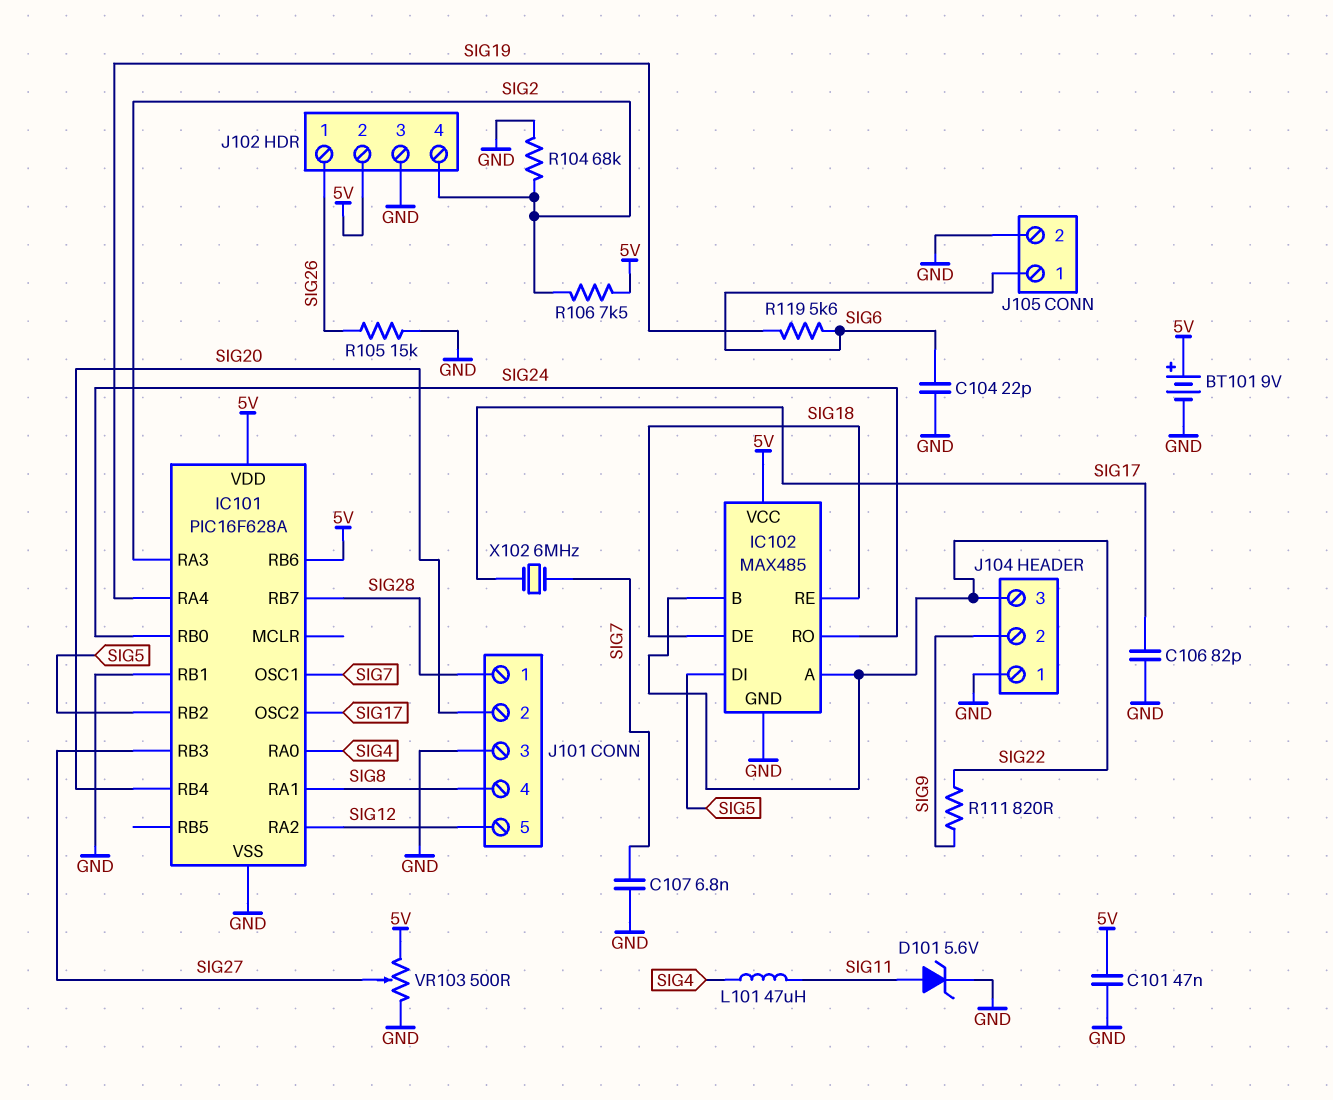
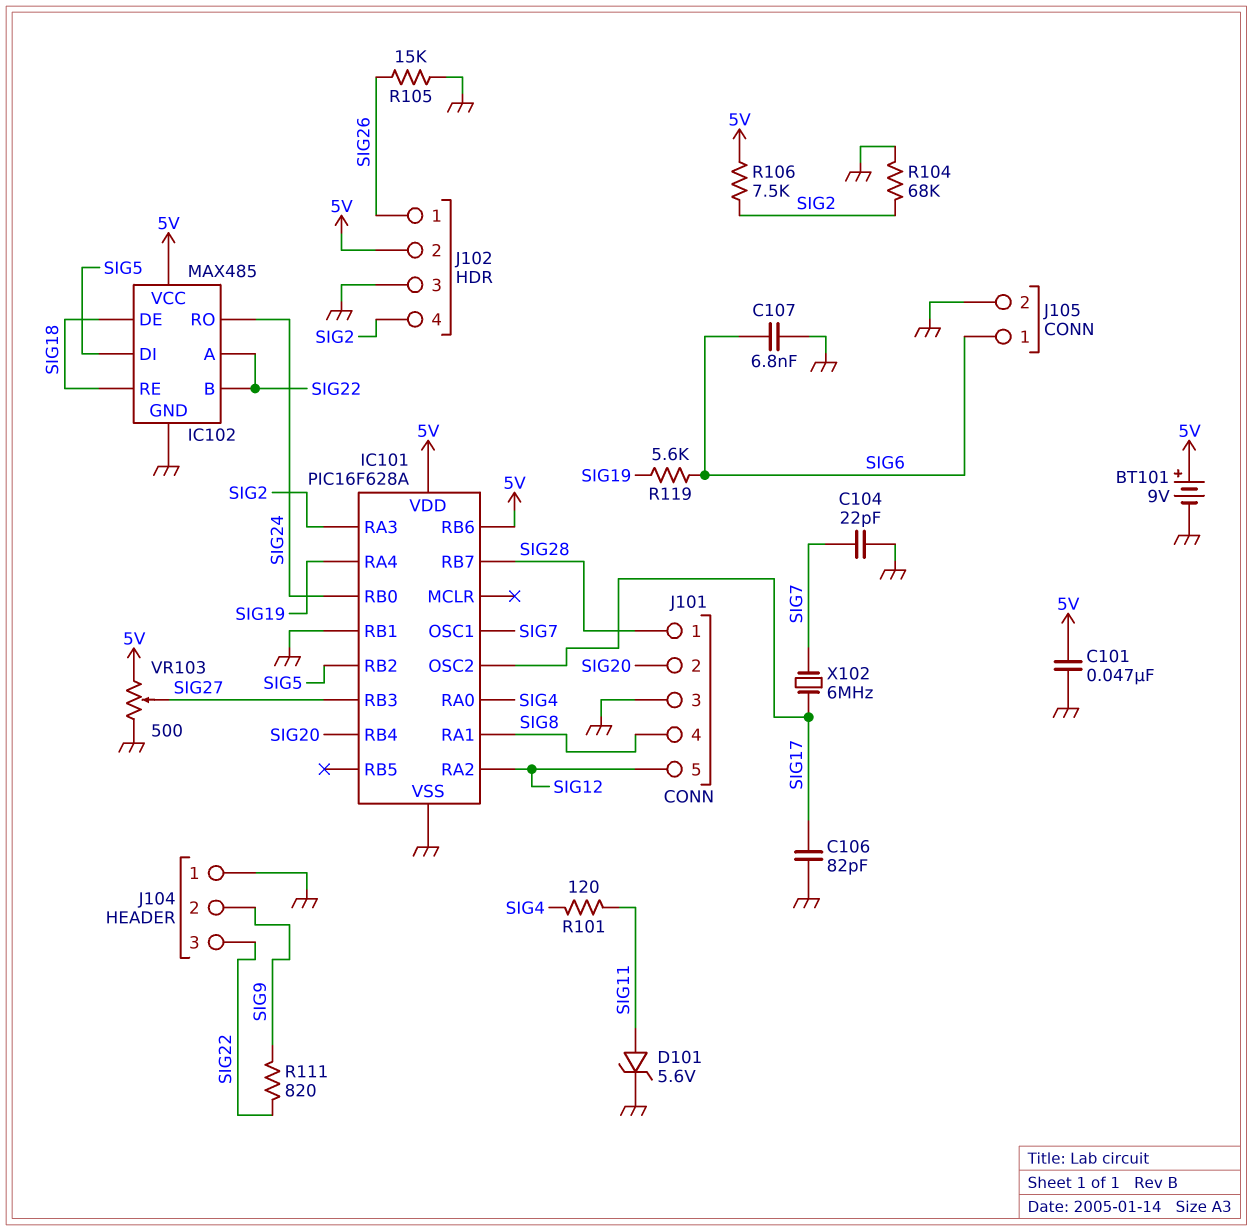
C104: 22pF (GND, SIG6) -> 22pF (GND, SIG7)
C107: 6.8nF (GND, SIG7) -> 6.8nF (GND, SIG6)
L101: 47uH (SIG4, SIG11) -> none
R101: none -> 120 (SIG4, SIG11)

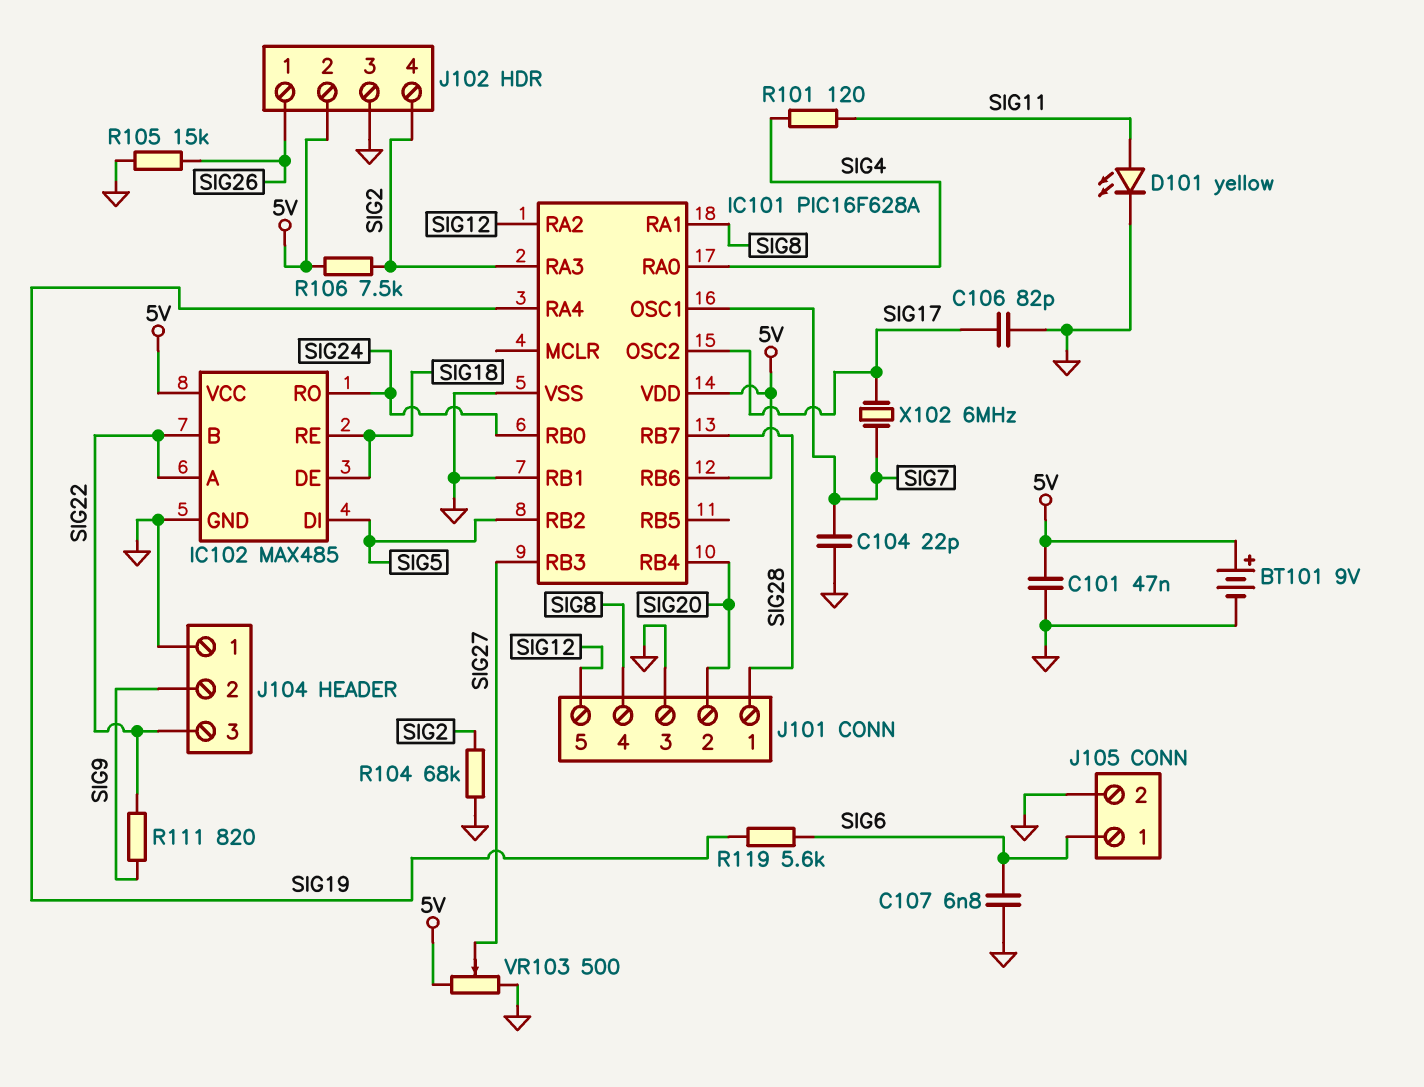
D101: zener 5.6V (A SIG11, K GND) -> LED yellow (A SIG11, K GND)

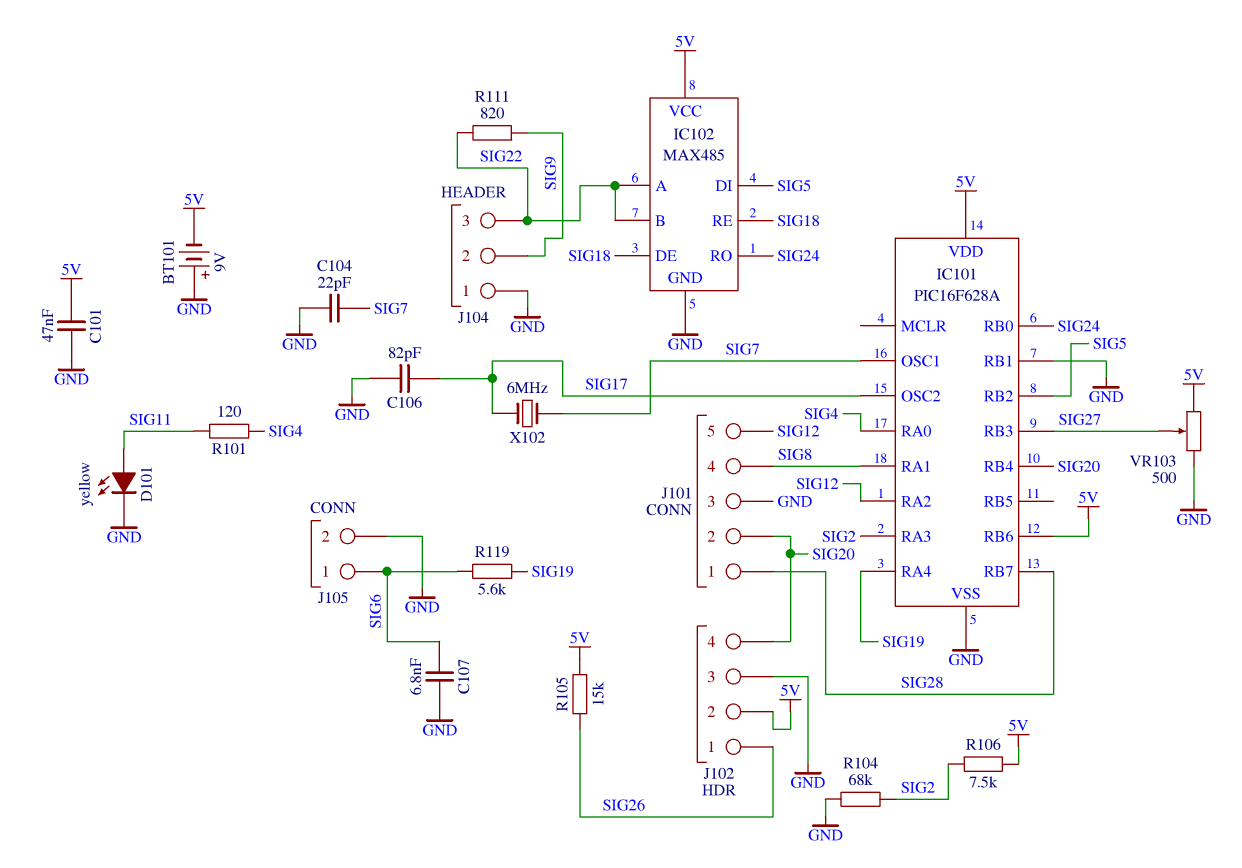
BT101: 9V (plus 5V, minus GND) -> 9V (plus GND, minus 5V)
J102 pin 4: SIG2 -> SIG20
R105: 15k (GND, SIG26) -> 15k (5V, SIG26)

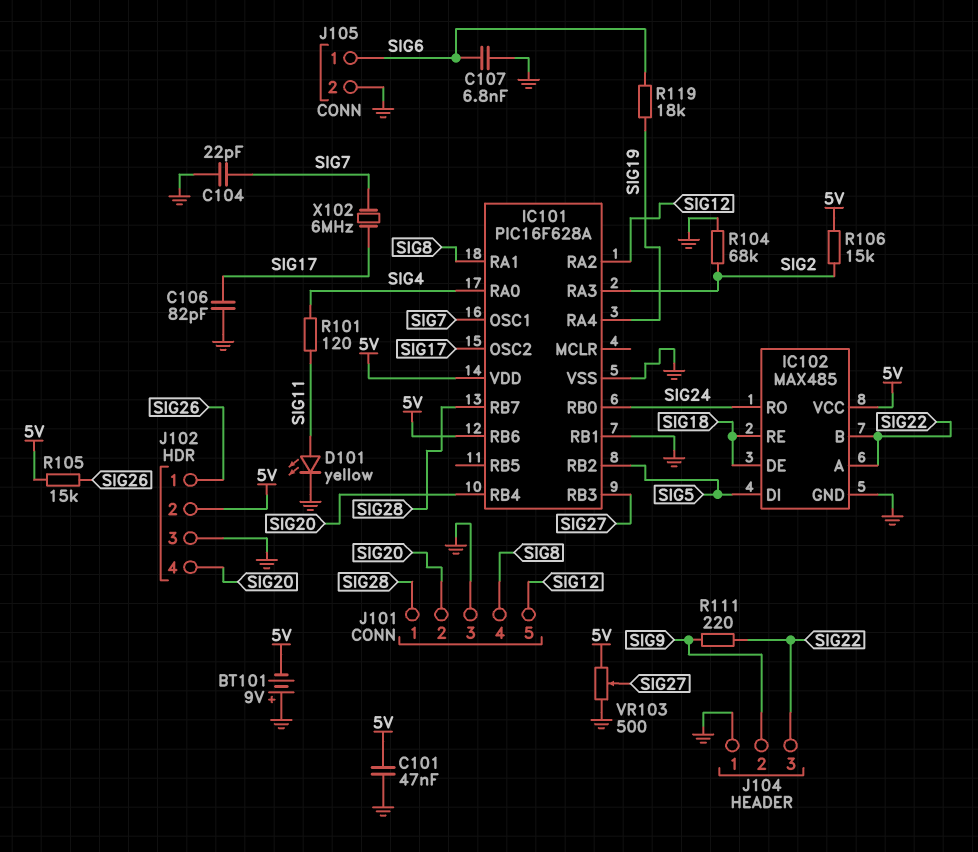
R106: 7.5k (5V, SIG2) -> 15k (5V, SIG2)
R111: 820 (SIG9, SIG22) -> 220 (SIG9, SIG22)
R119: 5.6k (SIG6, SIG19) -> 18k (SIG6, SIG19)

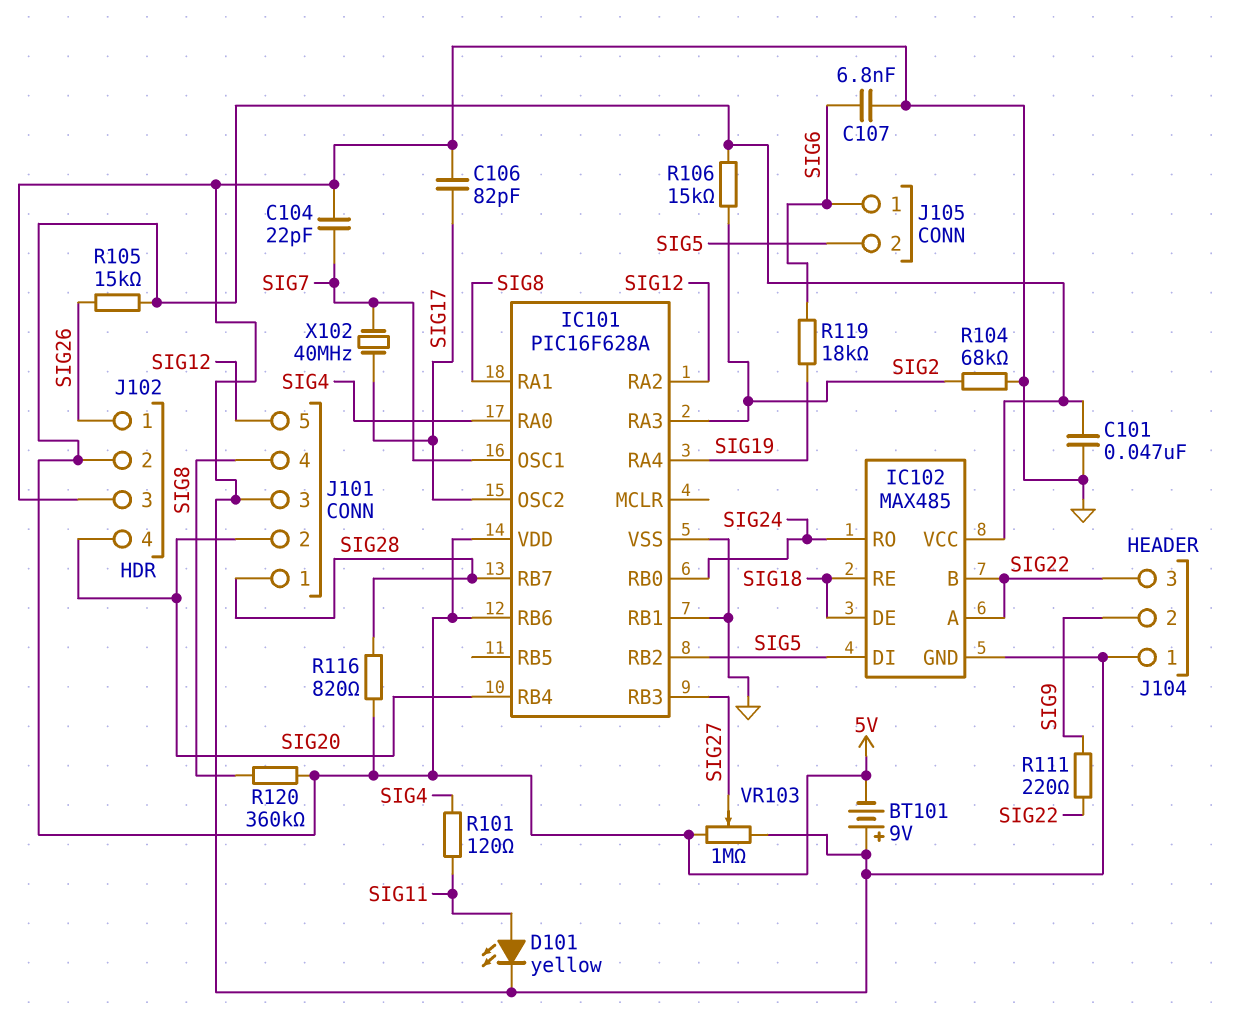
J105 pin 2: GND -> SIG5
R116: none -> 820 (5V, SIG28)
R120: none -> 360k (5V, SIG8)
VR103: 500 (5V, GND, wiper SIG27) -> 1M (5V, GND, wiper SIG27)
X102: 6MHz (SIG7, SIG17) -> 40MHz (SIG7, SIG17)

